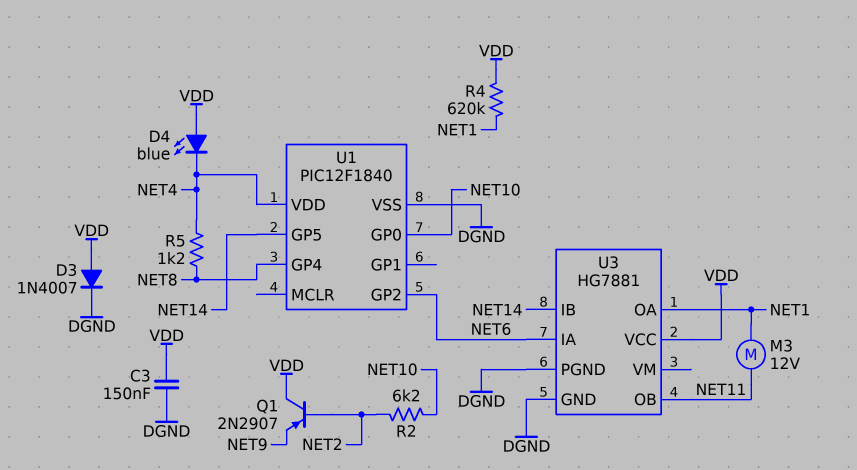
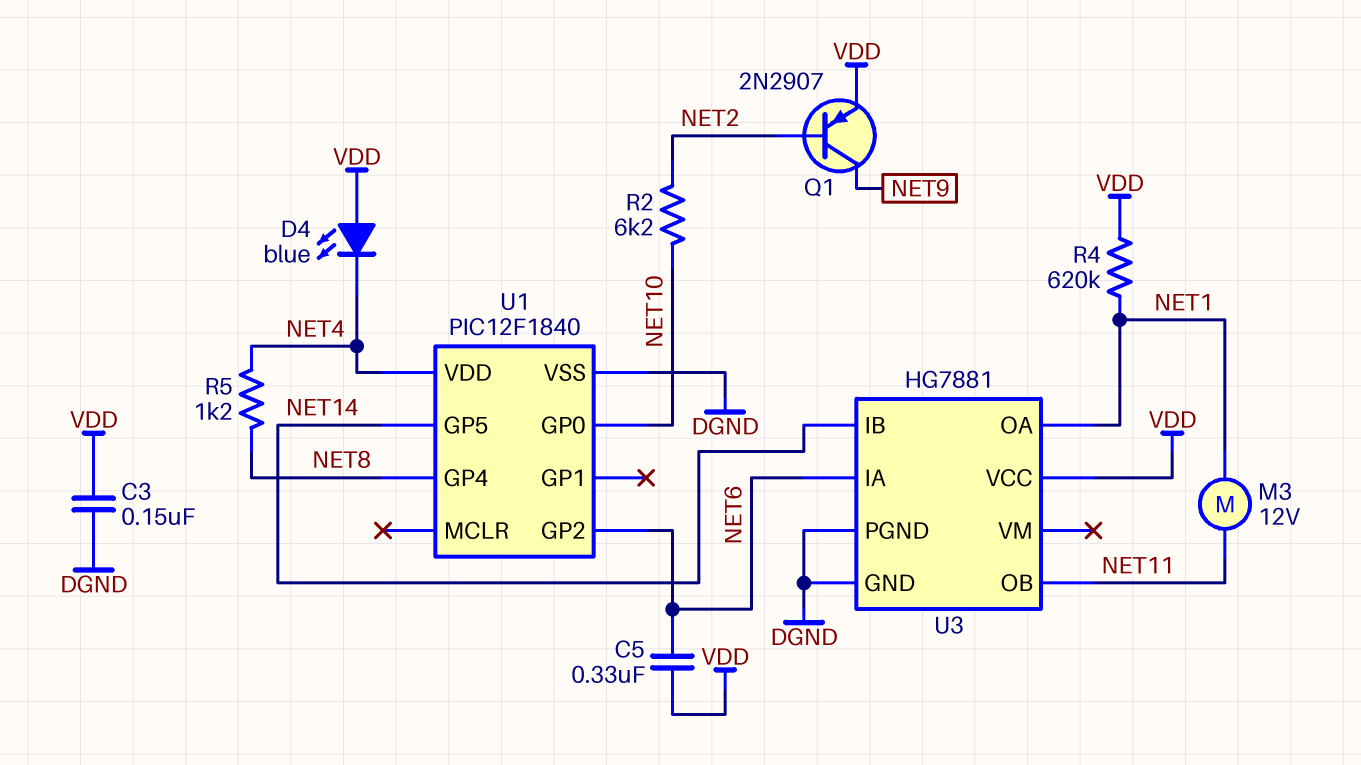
C5: none -> 330nF (NET6, VDD)
D3: diode 1N4007 (A VDD, K DGND) -> none
Q1: PNP 2N2907 (B NET2, C VDD, E NET9) -> PNP 2N2907 (B NET2, C NET9, E VDD)

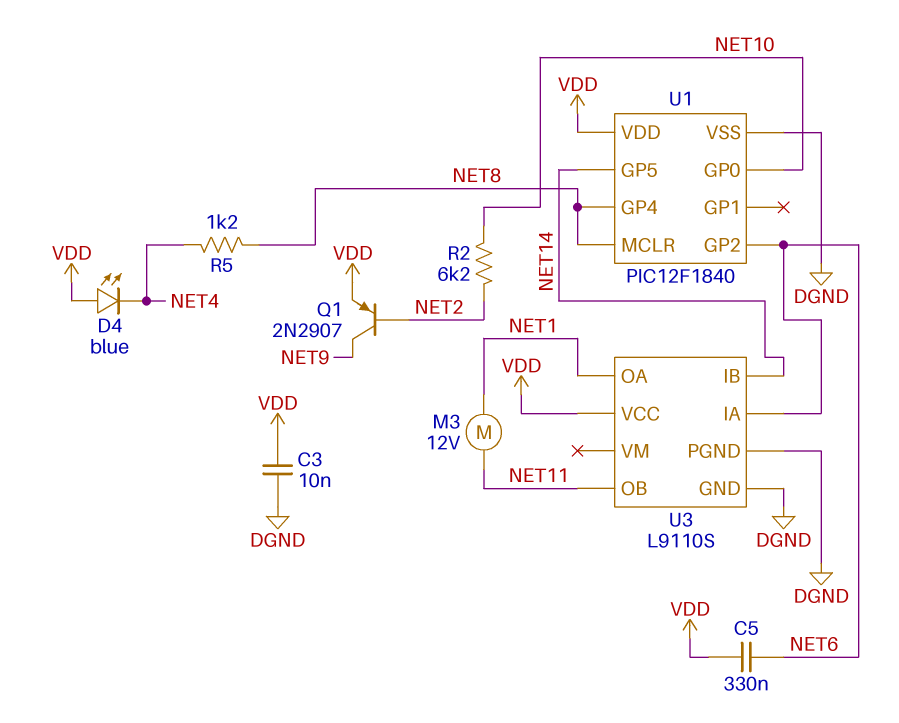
C3: 150nF (DGND, VDD) -> 10nF (DGND, VDD)
R4: 620k (NET1, VDD) -> none
U1 pin MCLR: none -> NET8
U1 pin VDD: NET4 -> VDD
U3: HG7881 -> L9110S

